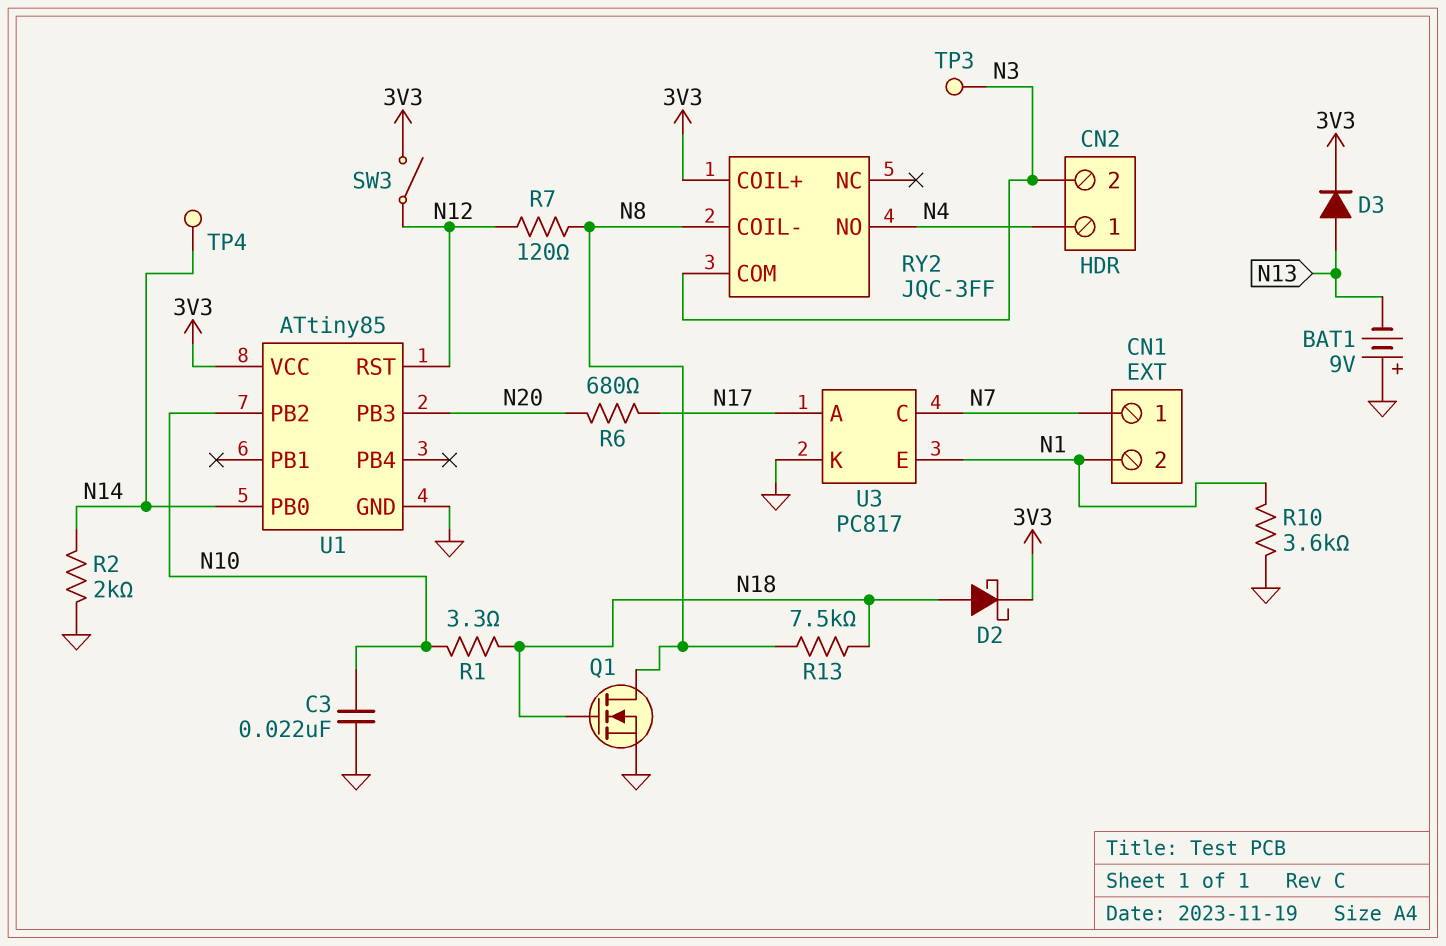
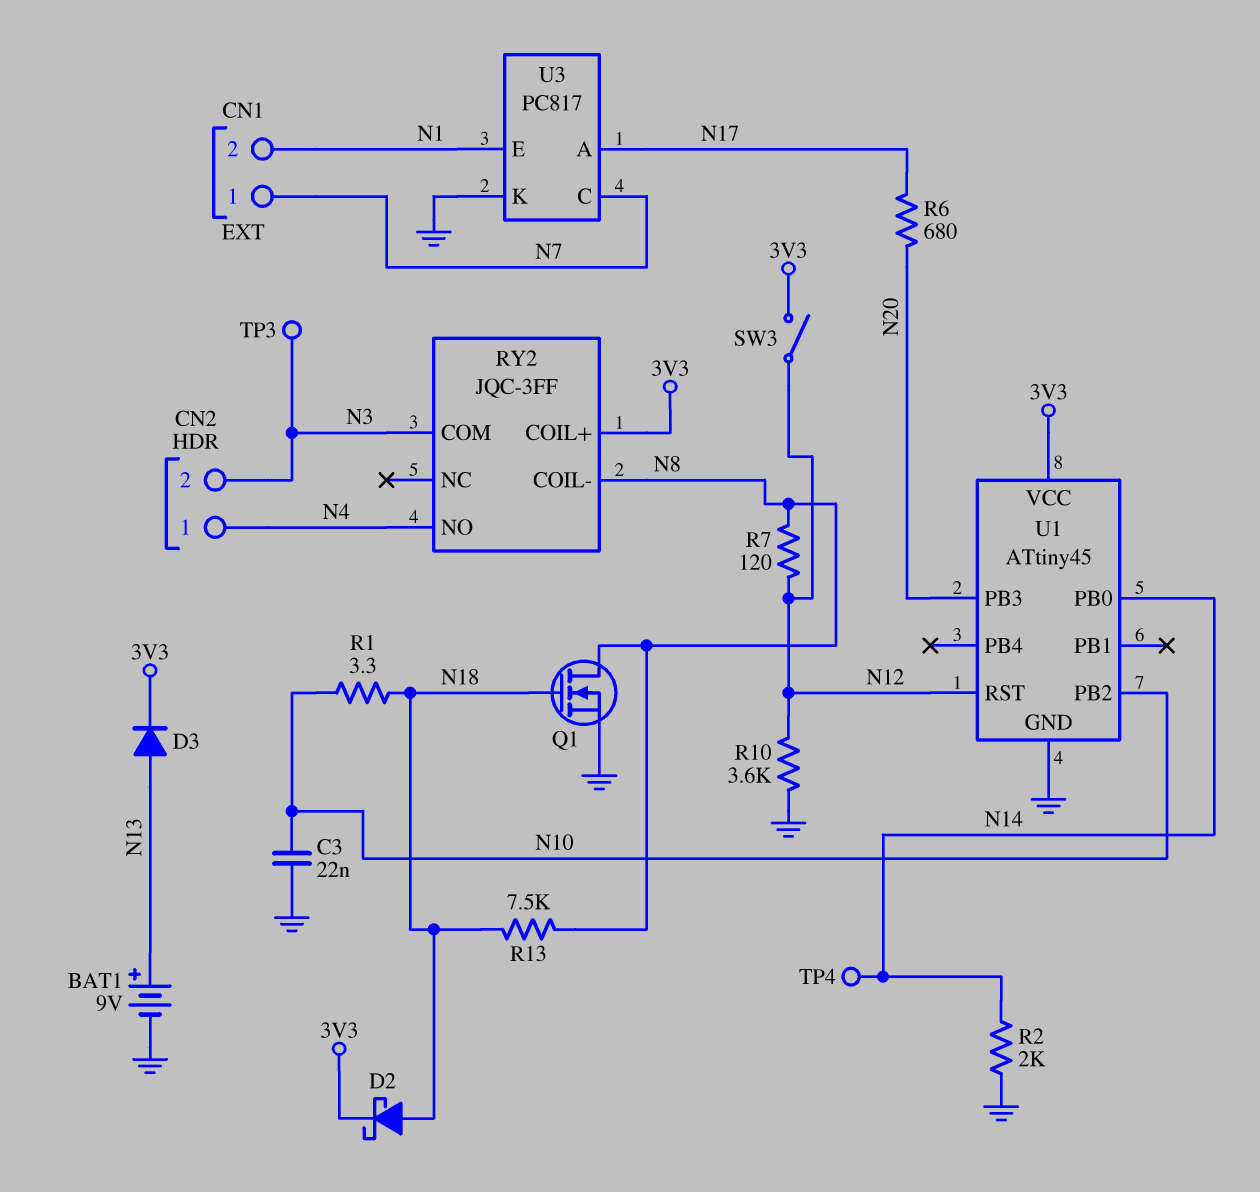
BAT1: 9V (plus GND, minus N13) -> 9V (plus N13, minus GND)
R10: 3.6k (GND, N1) -> 3.6k (GND, N12)
U1: ATtiny85 -> ATtiny45

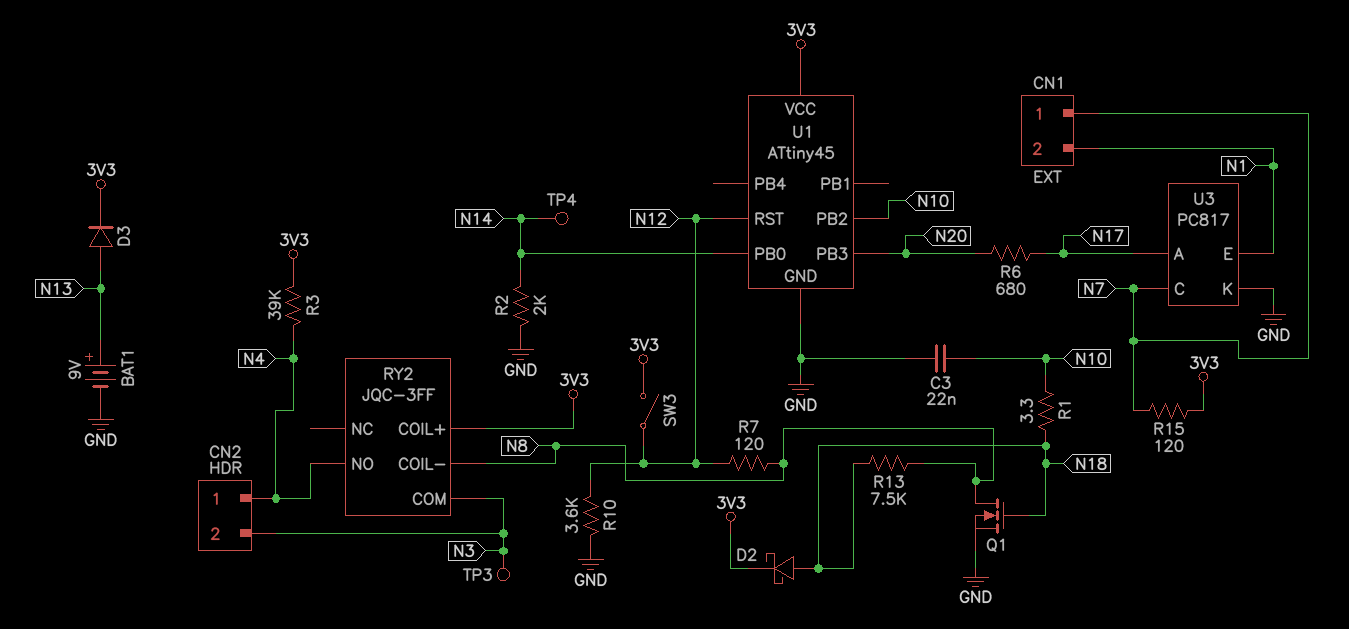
R3: none -> 39k (3V3, N4)
R15: none -> 120 (3V3, N7)

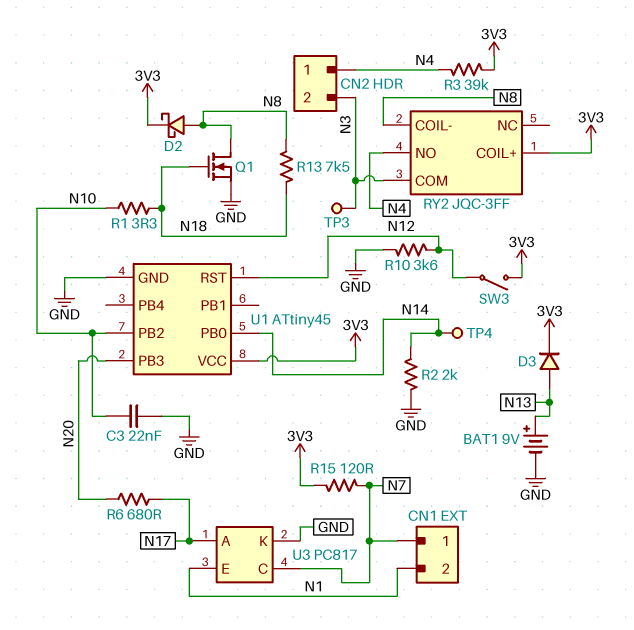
D2: schottky (A N18, K 3V3) -> schottky (A N8, K 3V3)
R7: 120 (N8, N12) -> none

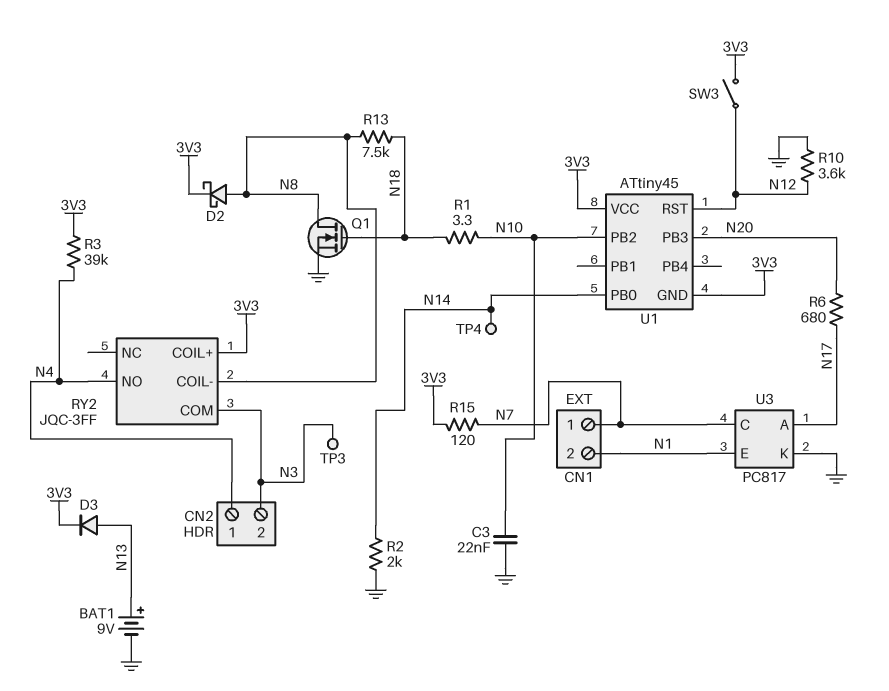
U1 pin GND: GND -> 3V3

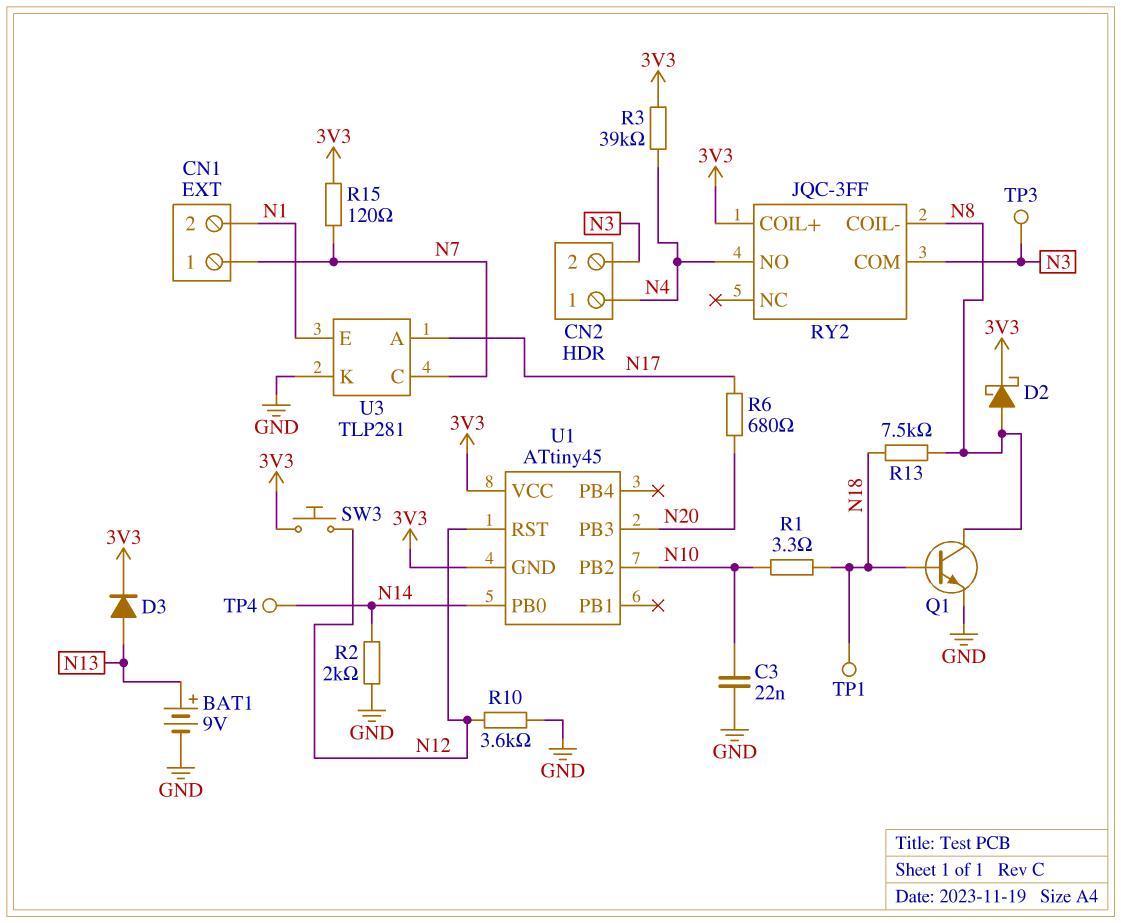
Q1: NMOS (G N18, D N8, S GND) -> NPN (B N18, C N8, E GND)
SW3: switch (3V3, N12) -> button (3V3, N12)
TP1: none -> test point (N18)
U3: PC817 -> TLP281

